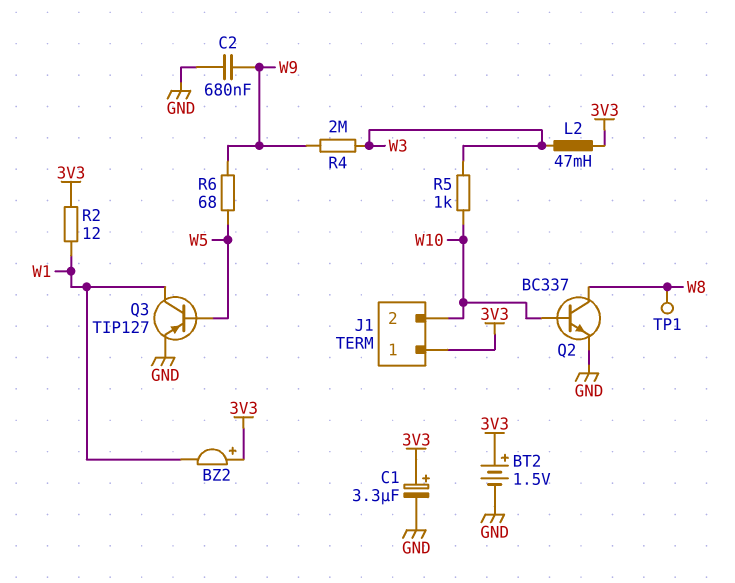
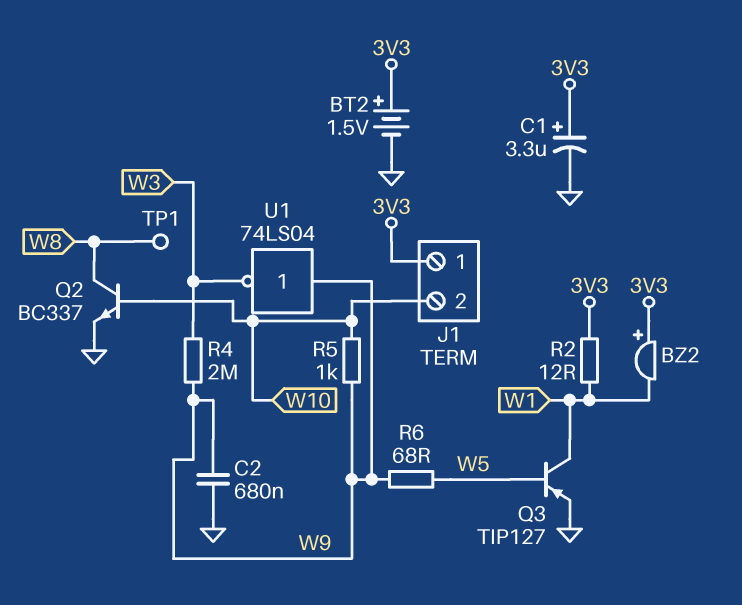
L2: 47mH (3V3, W3) -> none
R5: 1k (W3, W10) -> 1k (W9, W10)
U1: none -> NOT 74LS04 (in W9, out W3)

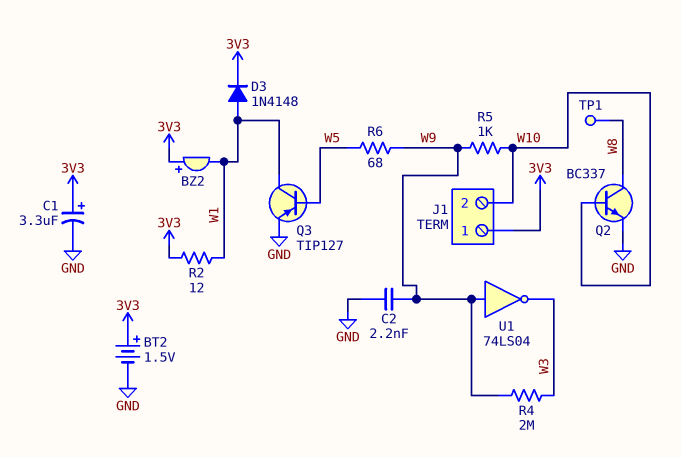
C2: 680nF (GND, W9) -> 2.2nF (GND, W9)
D3: none -> diode 1N4148 (A W1, K 3V3)

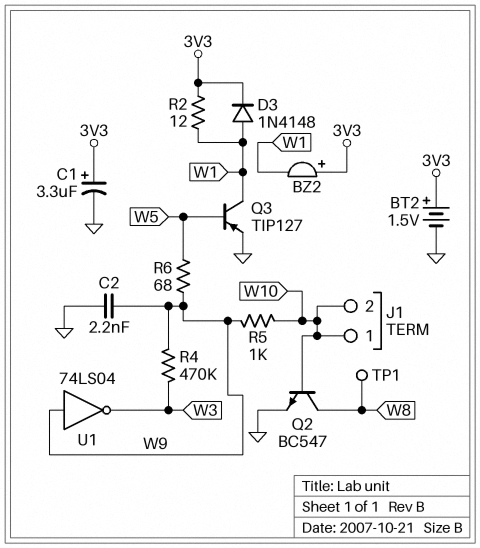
J1 pin 1: 3V3 -> W10
Q2: NPN BC337 (B W10, C W8, E GND) -> NPN BC547 (B W10, C W8, E GND)
R4: 2M (W3, W9) -> 470k (W3, W9)

